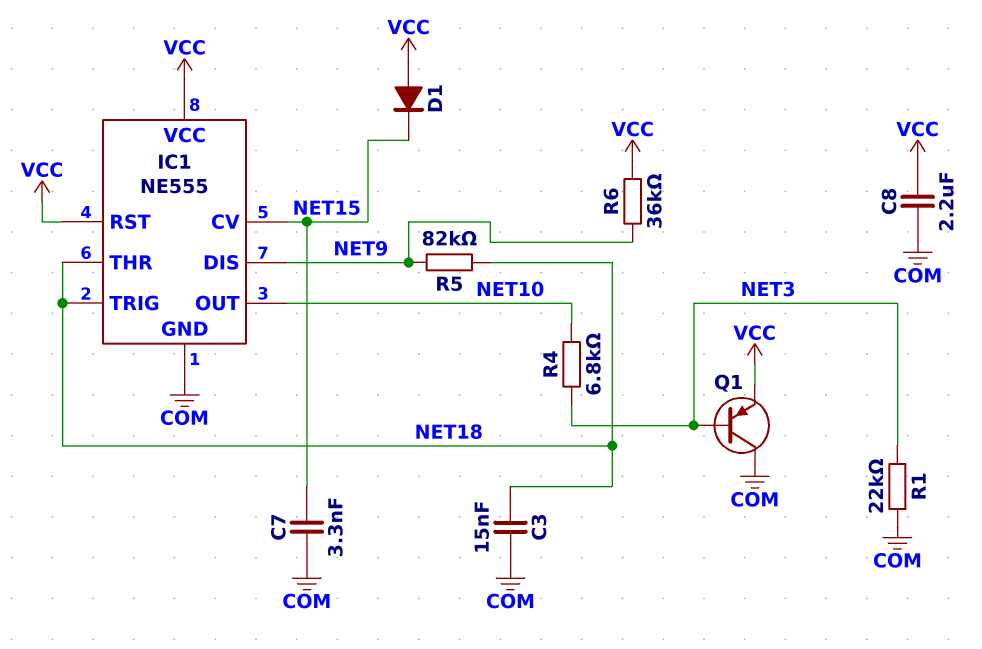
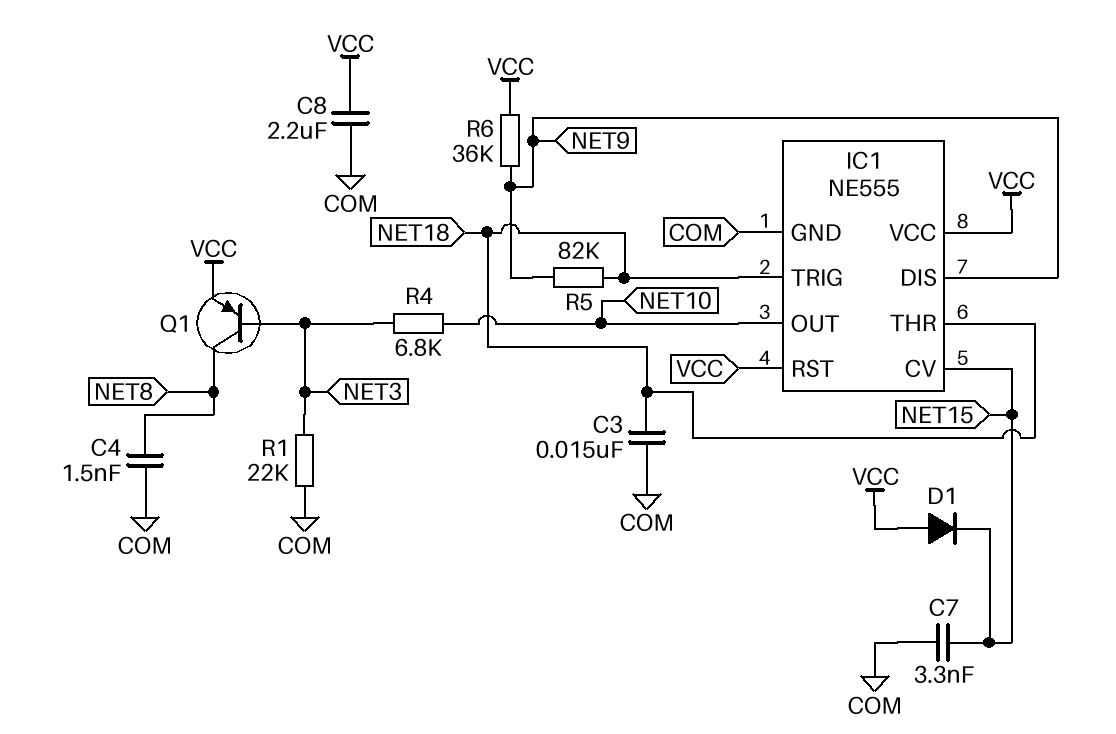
C4: none -> 1.5nF (COM, NET8)
Q1: PNP (B NET3, C COM, E VCC) -> PNP (B NET3, C NET8, E VCC)

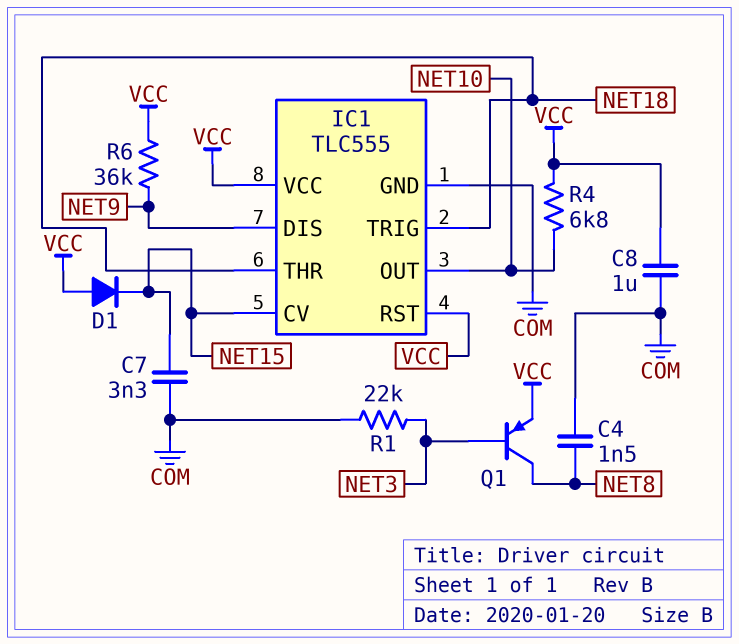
C3: 15nF (COM, NET18) -> none
C8: 2.2uF (COM, VCC) -> 1uF (COM, VCC)
IC1: NE555 -> TLC555
R4: 6.8k (NET3, NET10) -> 6.8k (NET10, VCC)
R5: 82k (NET9, NET18) -> none

